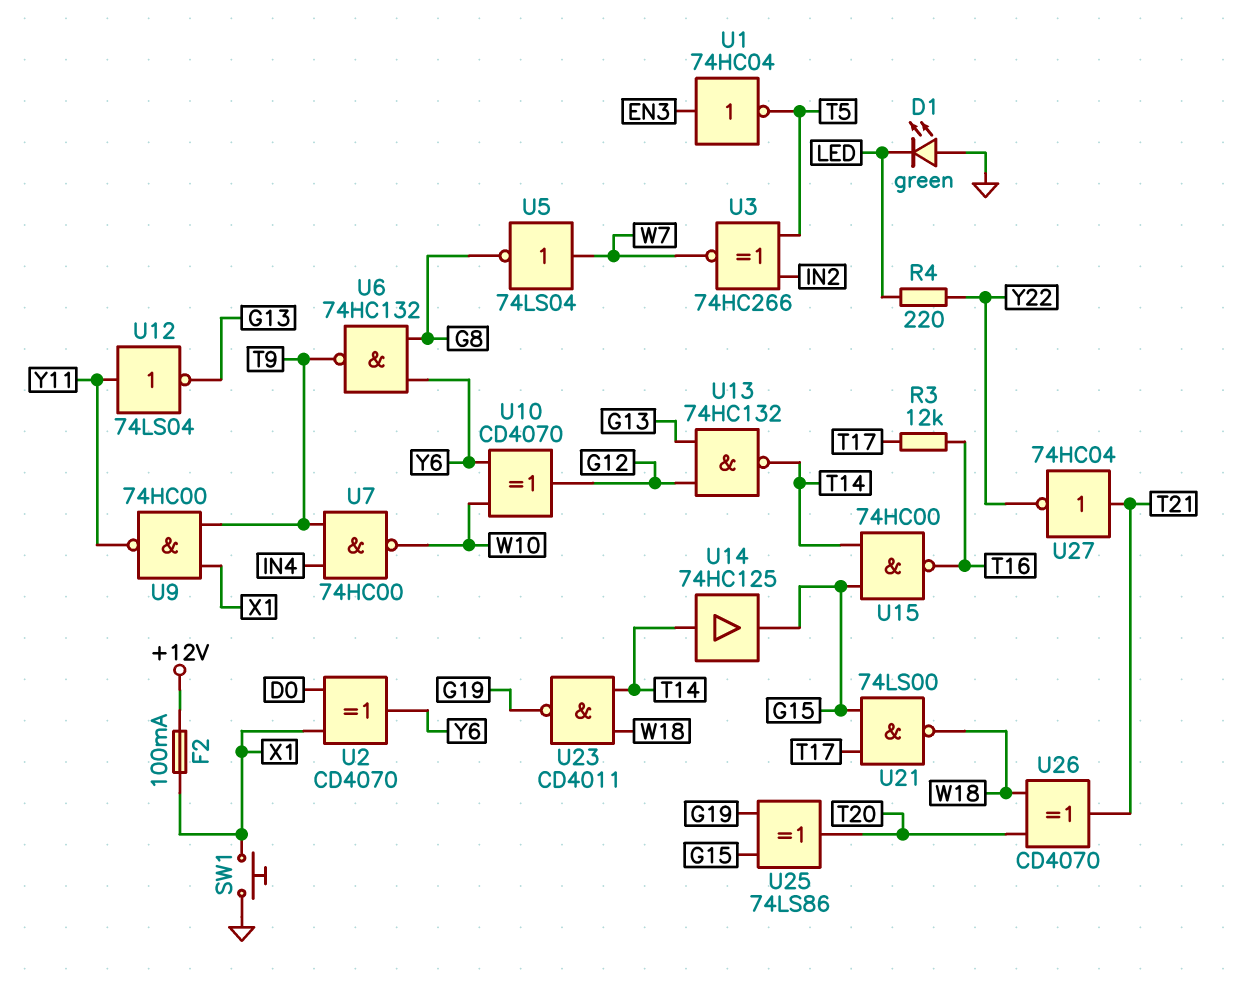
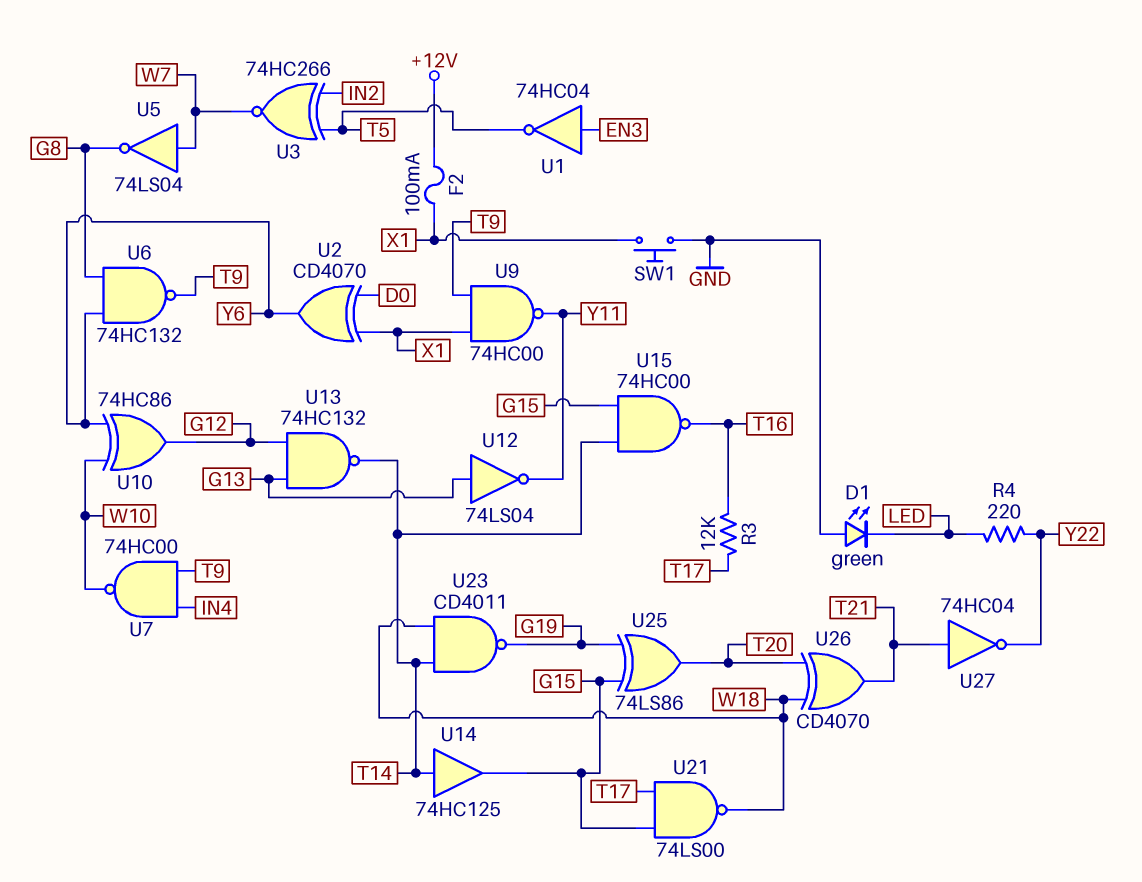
U10: XOR CD4070 (in W10, in Y6, out G12) -> XOR 74HC86 (in W10, in Y6, out G12)
U12: NOT 74LS04 (in Y11, out G13) -> NOT 74LS04 (in G13, out Y11)

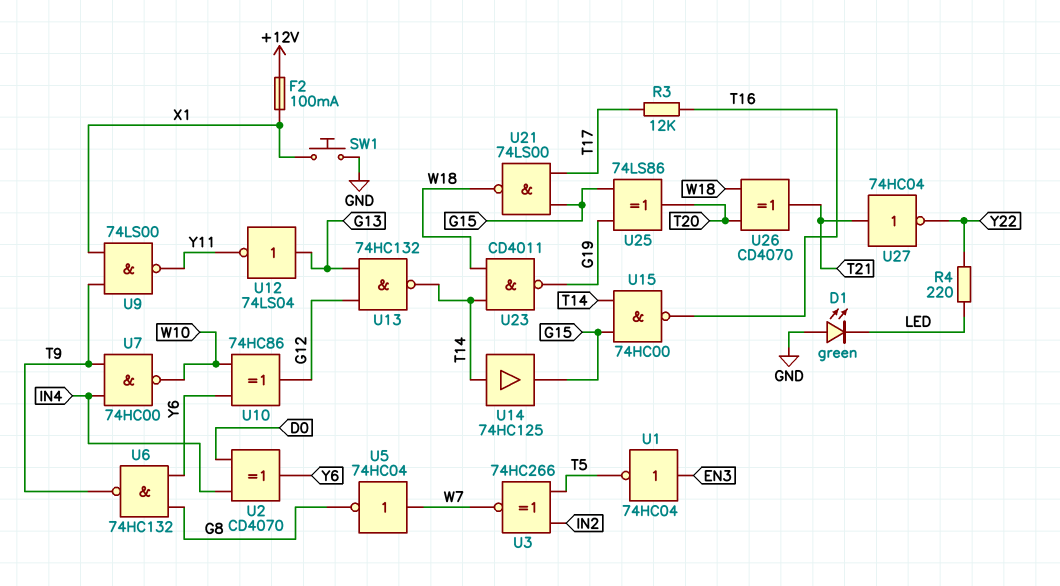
U2: XOR CD4070 (in D0, in X1, out Y6) -> XOR CD4070 (in D0, in IN4, out Y6)
U5: NOT 74LS04 (in W7, out G8) -> NOT 74HC04 (in W7, out G8)
U9: NAND 74HC00 (in T9, in X1, out Y11) -> NAND 74LS00 (in T9, in X1, out Y11)

